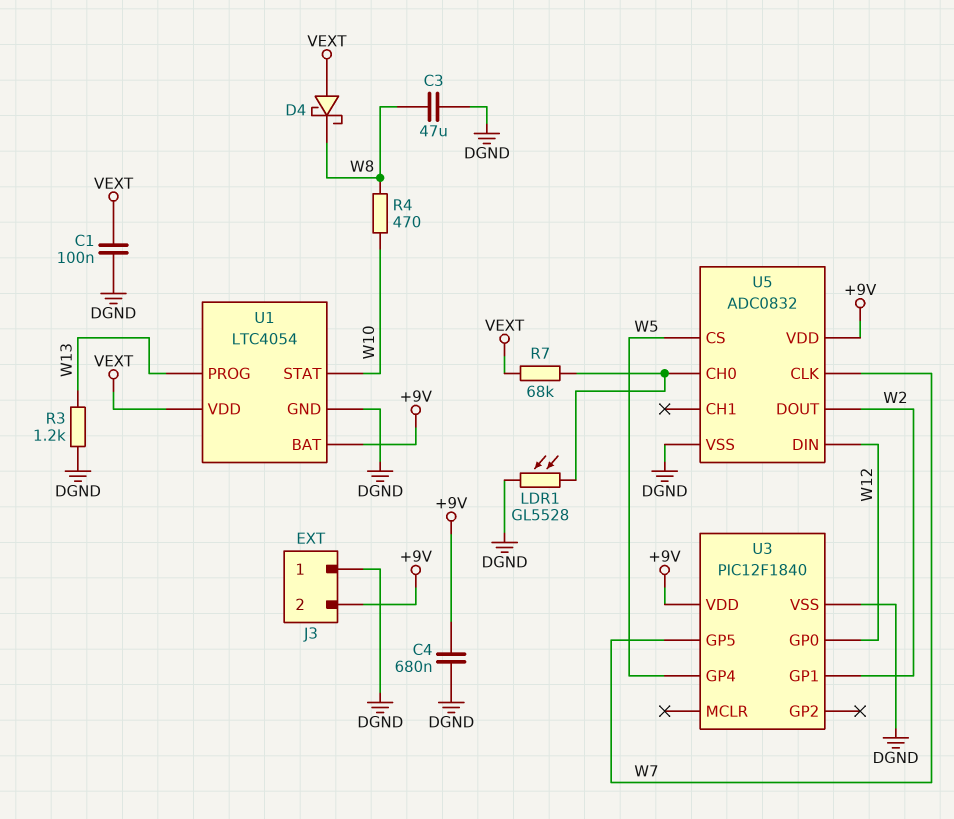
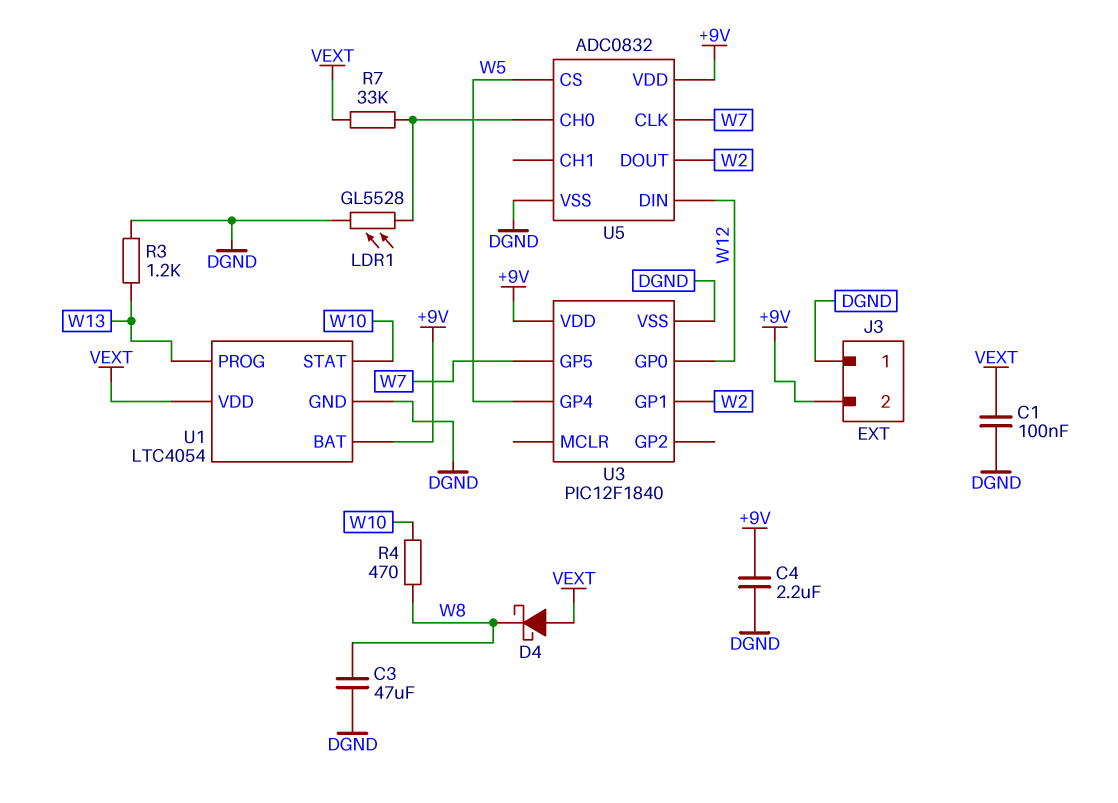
C4: 680nF (+9V, DGND) -> 2.2uF (+9V, DGND)
R7: 68k (U5/CH0, VEXT) -> 33k (U5/CH0, VEXT)

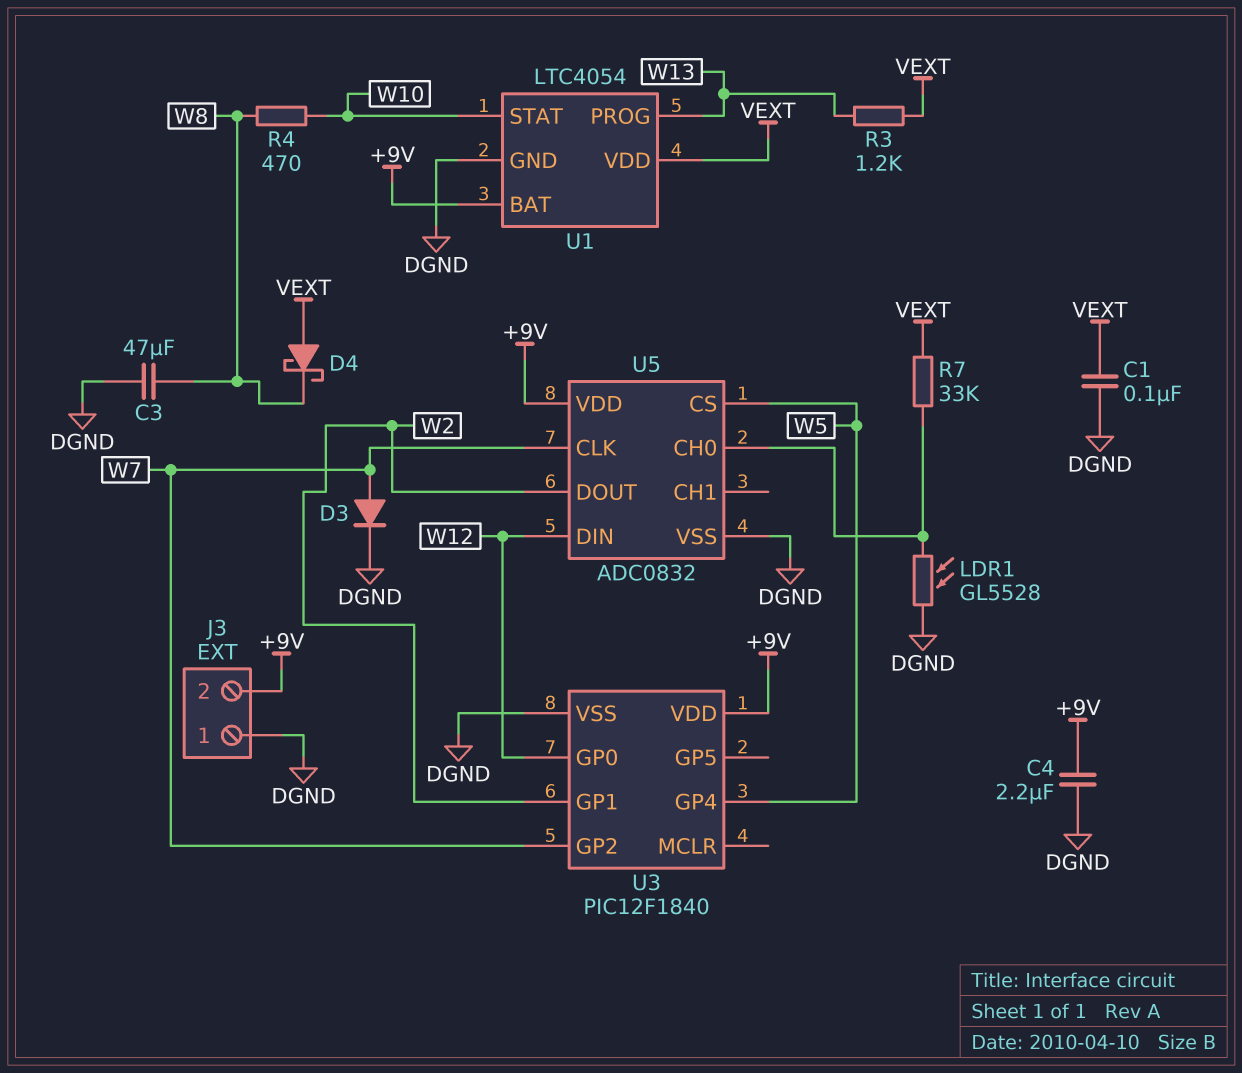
D3: none -> diode (A W7, K DGND)
R3: 1.2k (DGND, W13) -> 1.2k (VEXT, W13)
U3 pin GP2: none -> W7
U3 pin GP5: W7 -> none

